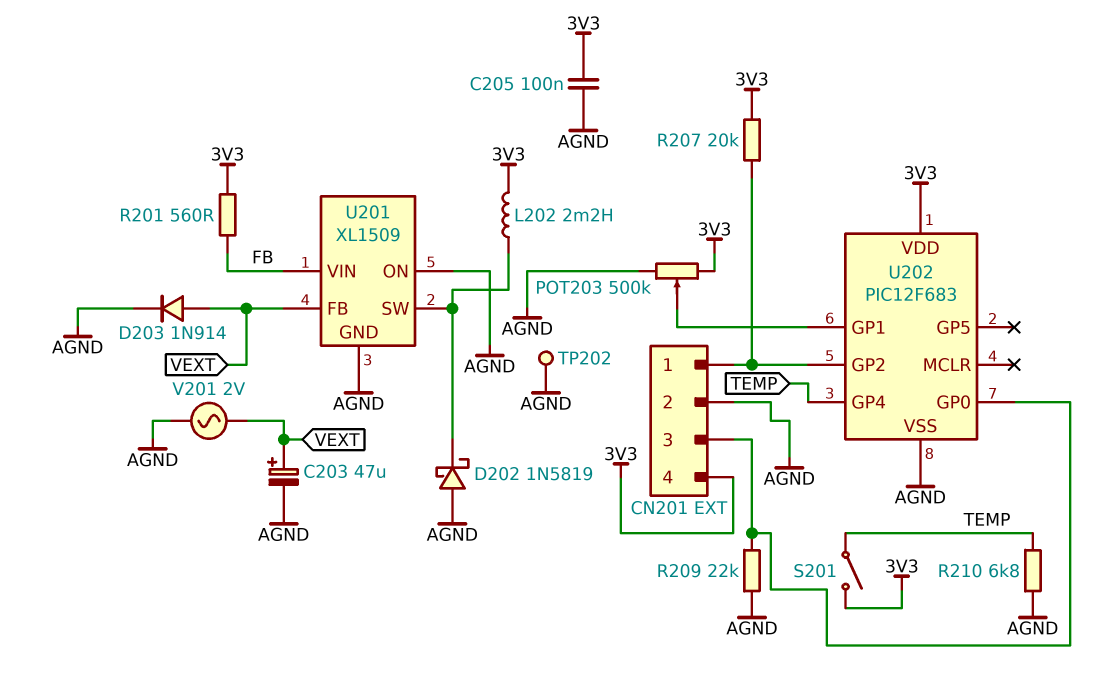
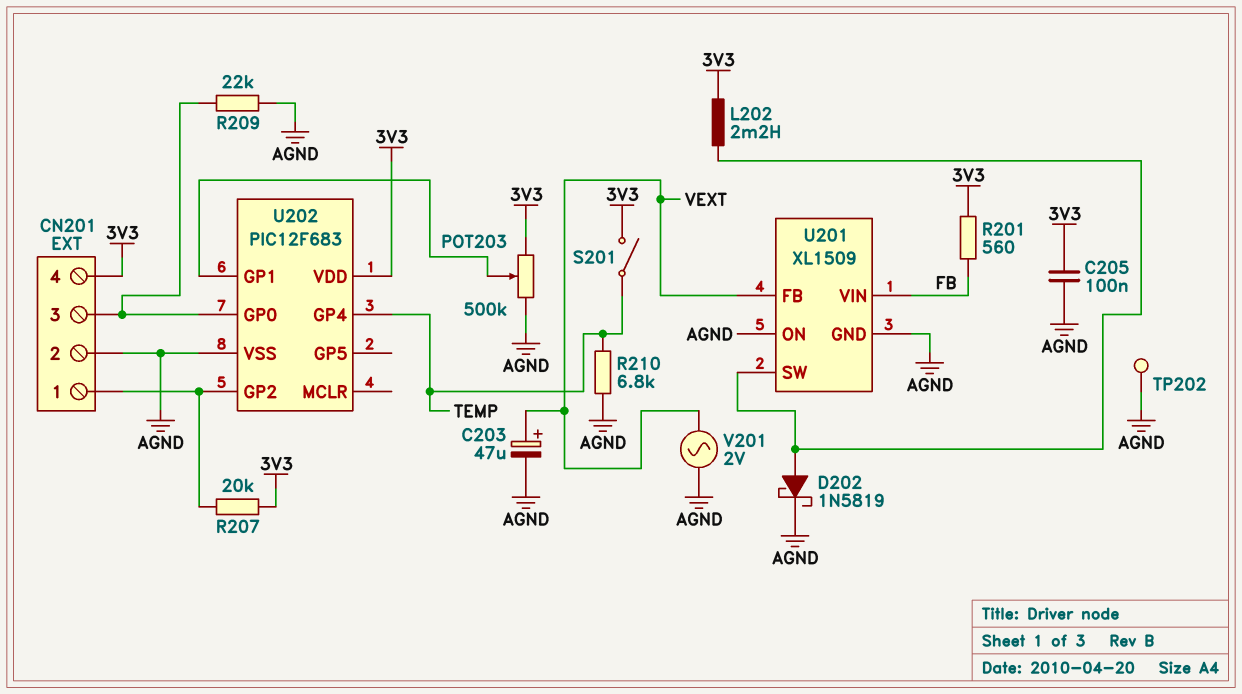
D202: schottky 1N5819 (A AGND, K U201/SW) -> schottky 1N5819 (A U201/SW, K AGND)
D203: diode 1N914 (A VEXT, K AGND) -> none

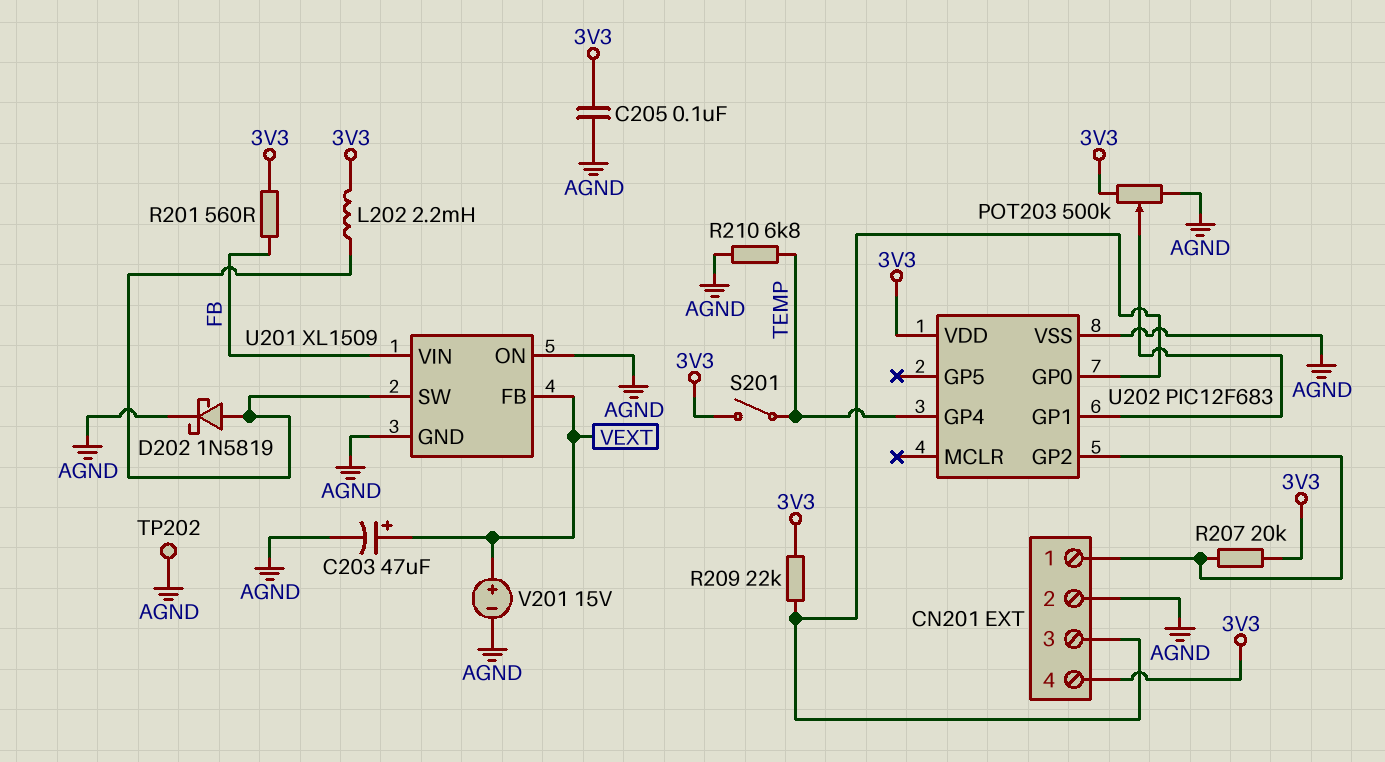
R209: 22k (AGND, CN201/3) -> 22k (3V3, CN201/3)
V201: AC 2V (AGND, VEXT) -> 15V (plus VEXT, minus AGND)

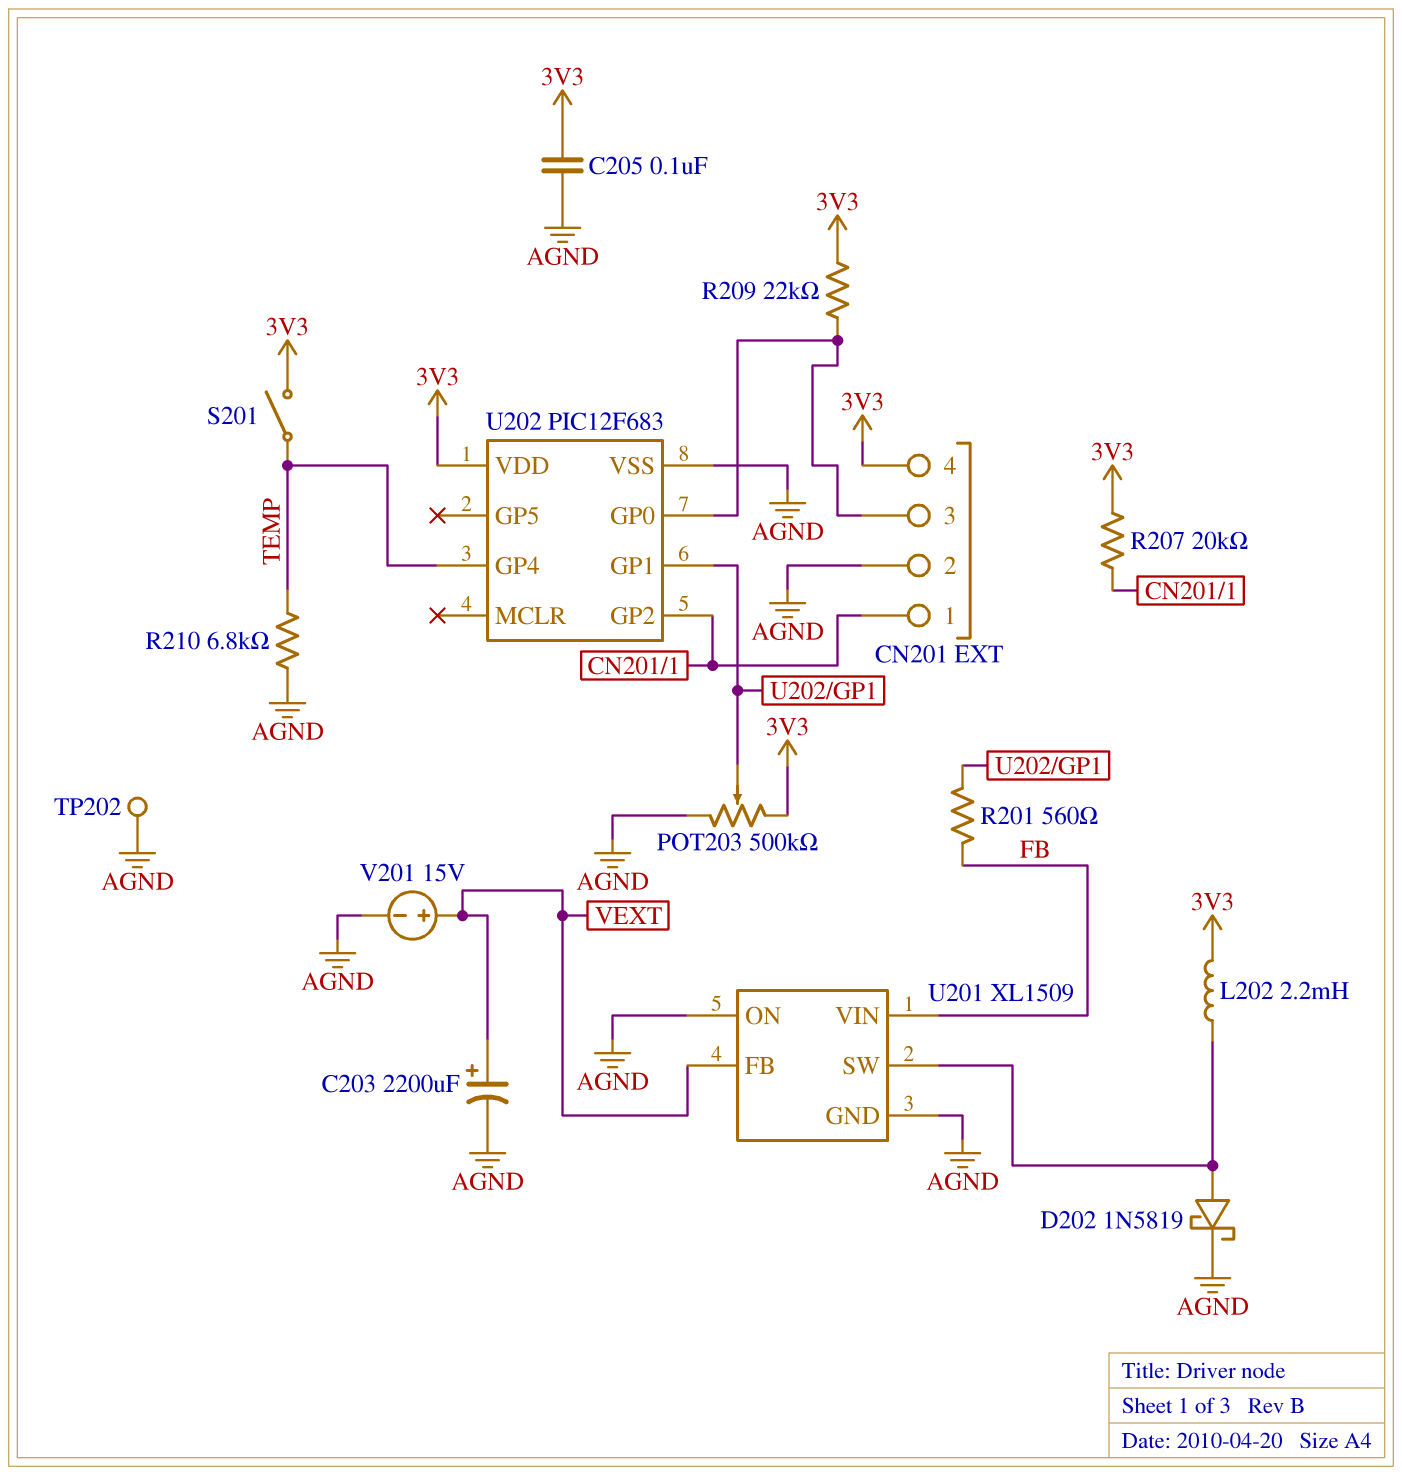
C203: 47uF (plus VEXT, minus AGND) -> 2200uF (plus VEXT, minus AGND)
R201: 560 (3V3, FB) -> 560 (FB, U202/GP1)

